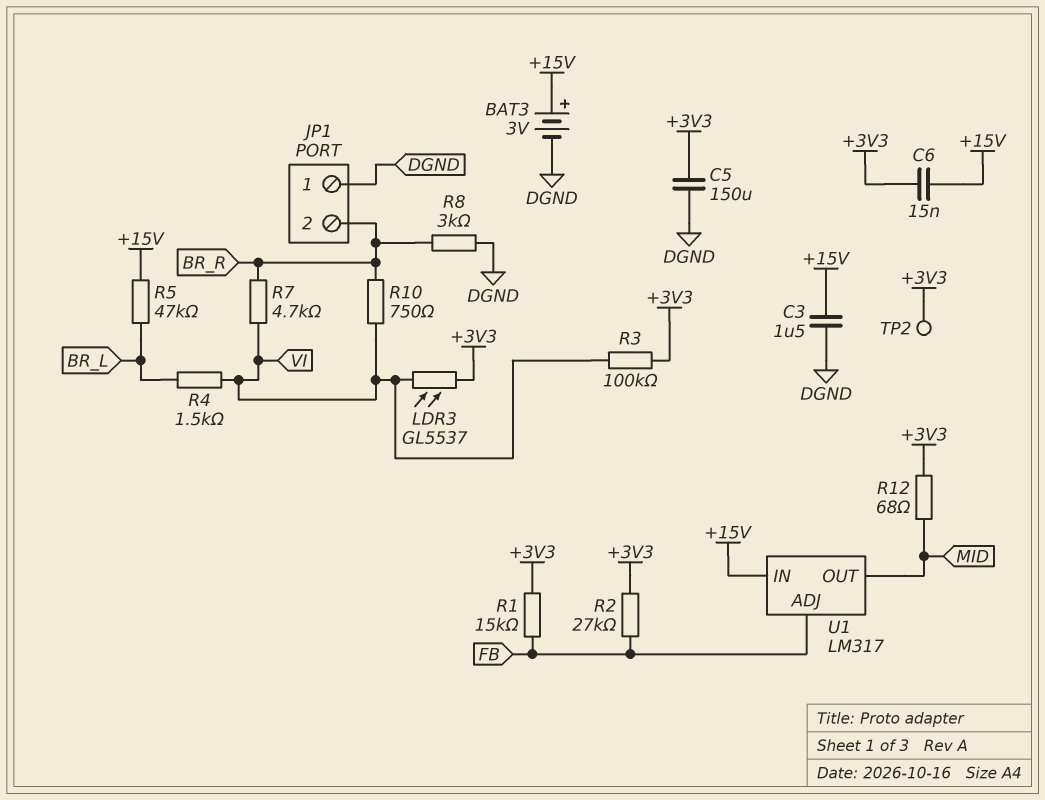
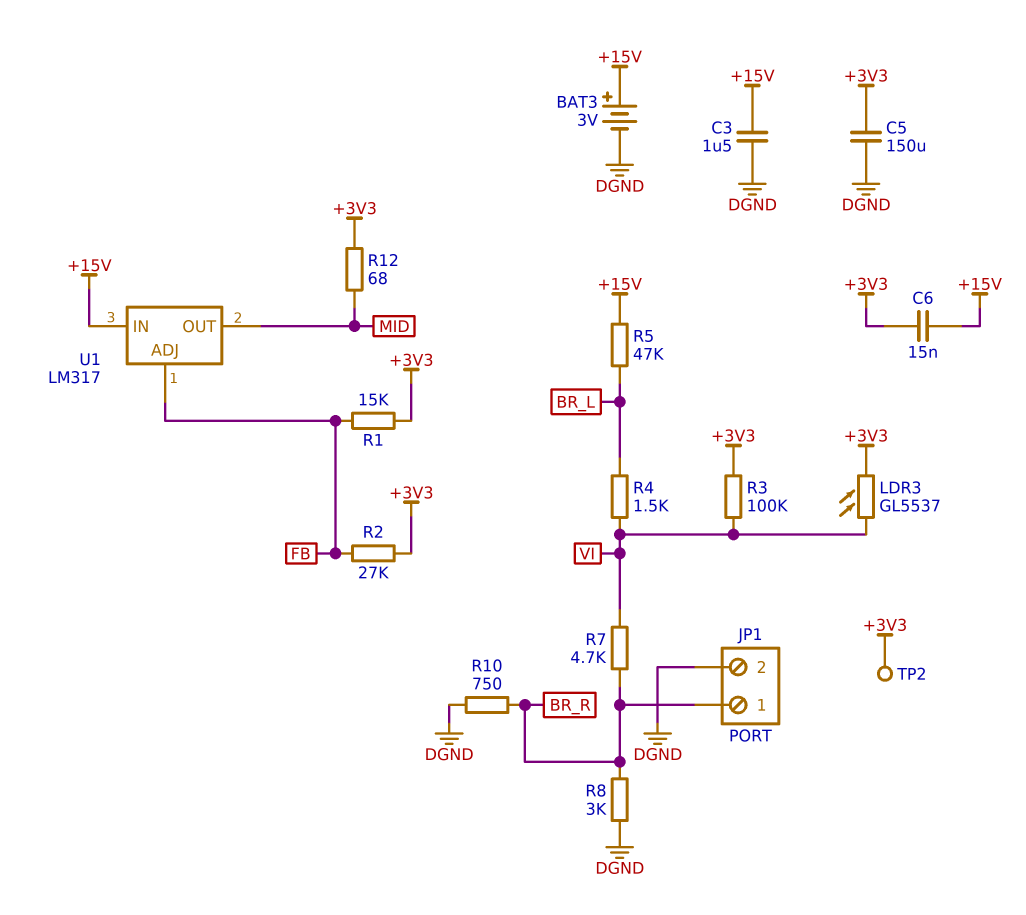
JP1 pin 1: DGND -> BR_R
JP1 pin 2: BR_R -> DGND
R10: 750 (BR_R, VI) -> 750 (BR_R, DGND)

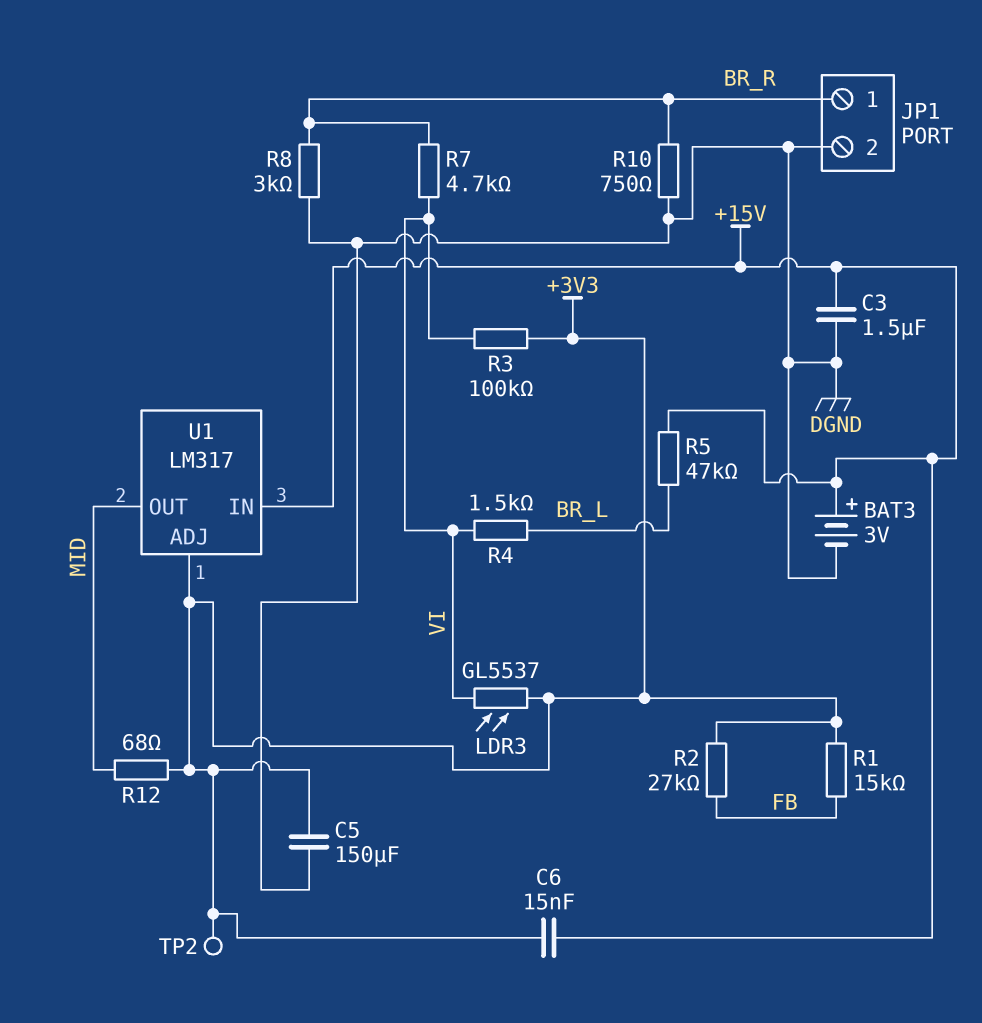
U1 pin ADJ: FB -> +3V3

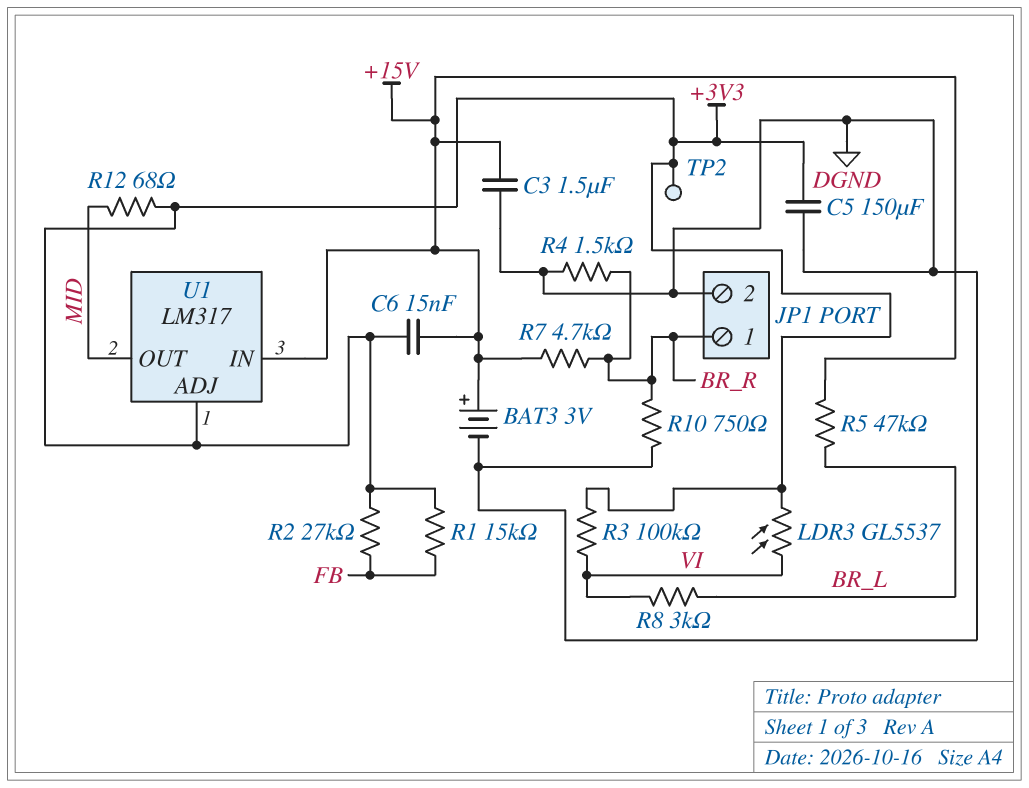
R4: 1.5k (BR_L, VI) -> 1.5k (BR_R, DGND)
R7: 4.7k (BR_R, VI) -> 4.7k (+15V, BR_R)
R8: 3k (BR_R, DGND) -> 3k (BR_L, VI)

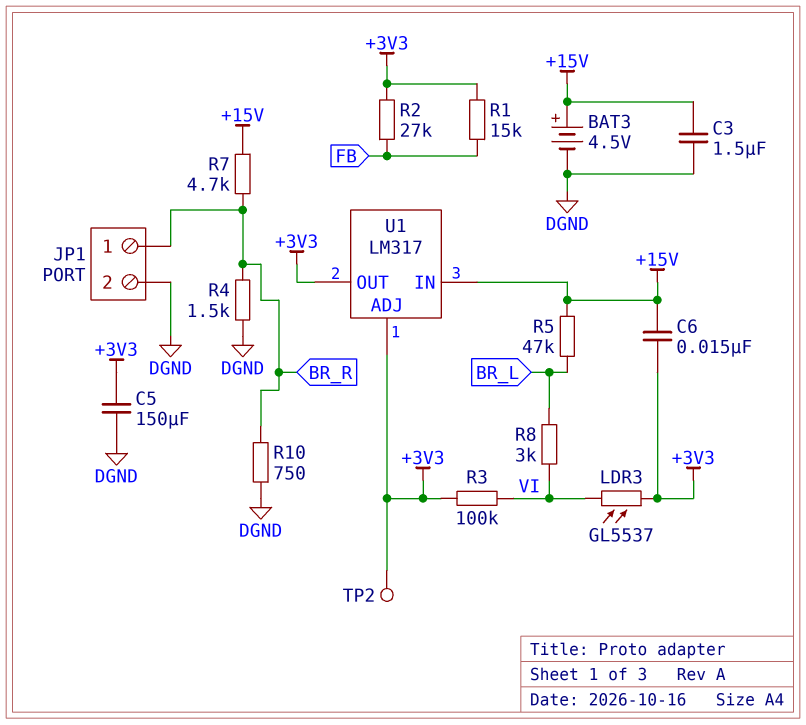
BAT3: 3V (plus +15V, minus DGND) -> 4.5V (plus +15V, minus DGND)
R12: 68 (+3V3, MID) -> none
U1 pin OUT: MID -> +3V3

